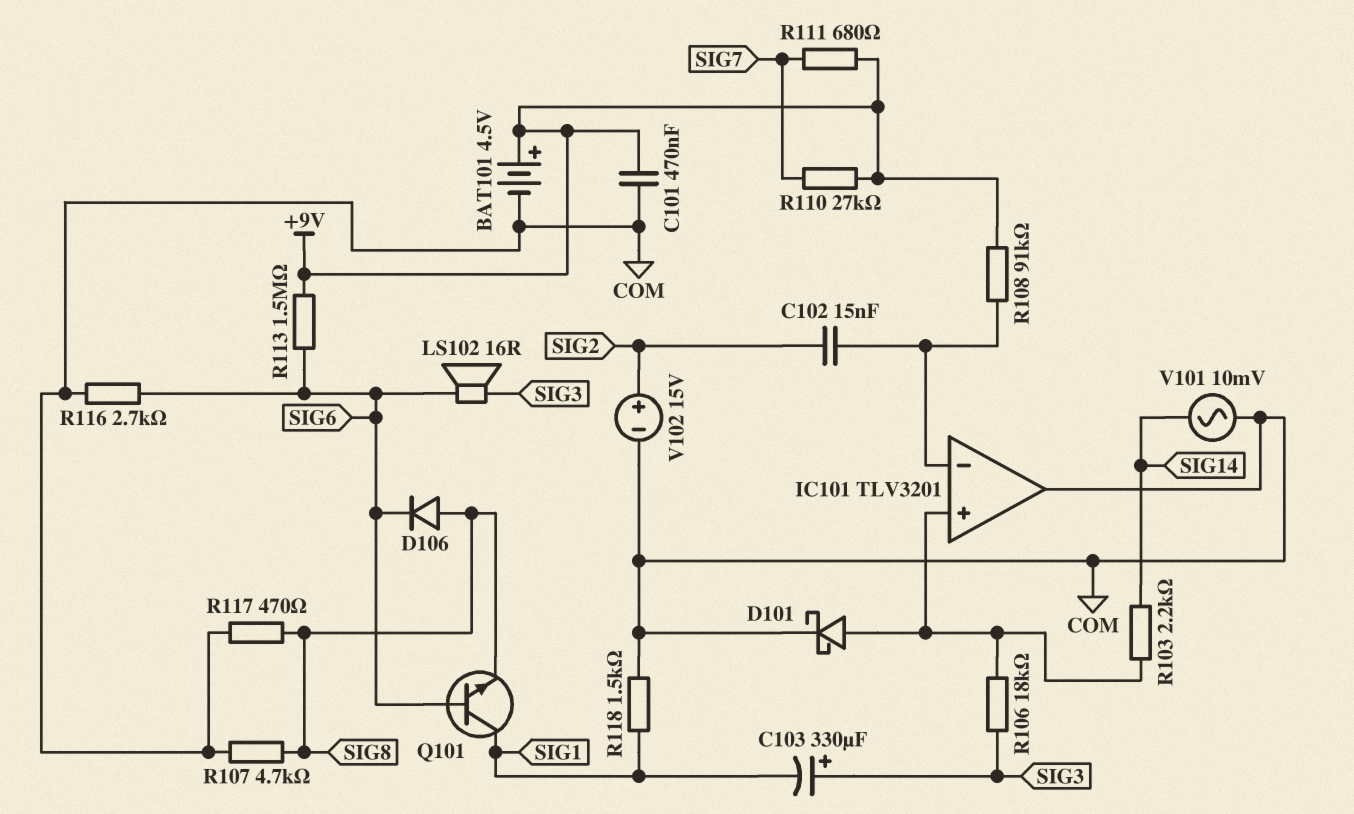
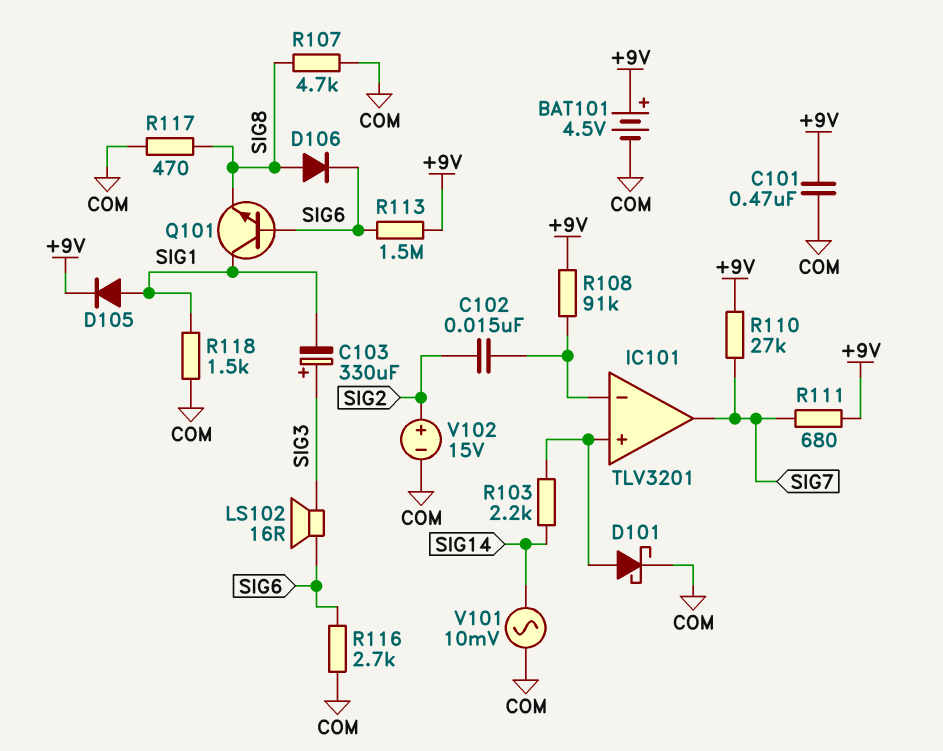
D105: none -> diode (A SIG1, K +9V)
IC101 pin out: COM -> SIG7
R106: 18k (IC101/in+, SIG3) -> none

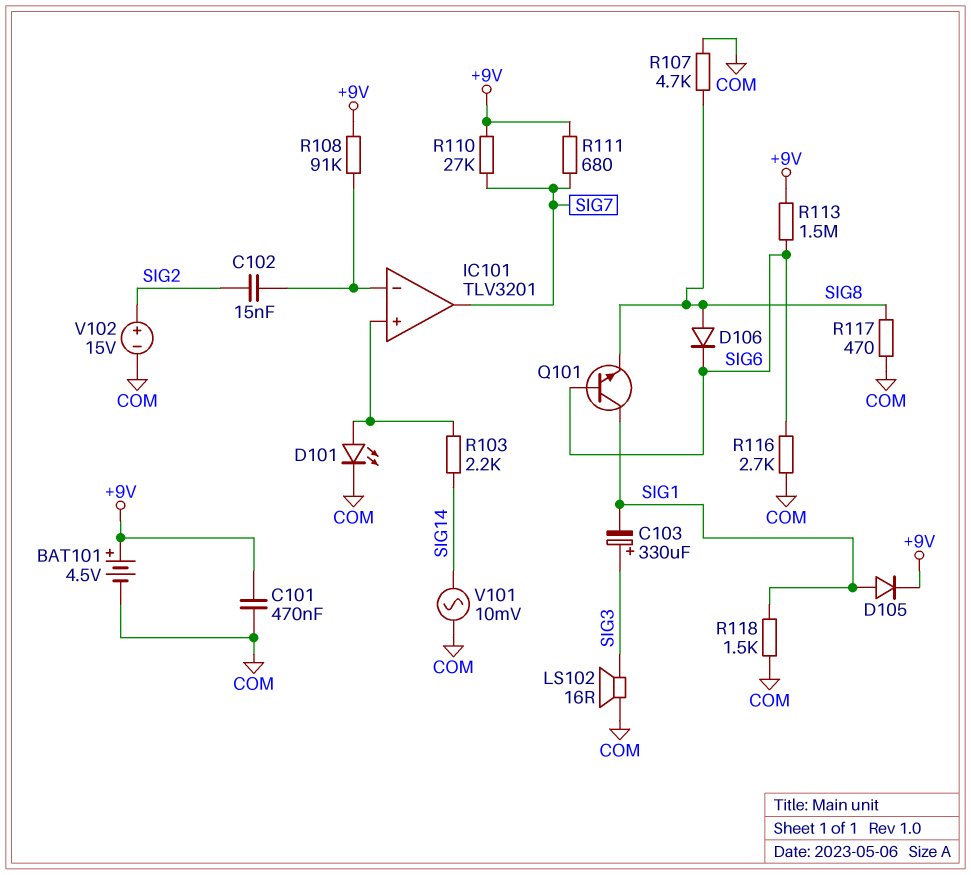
D101: schottky (A IC101/in+, K COM) -> LED (A IC101/in+, K COM)
LS102: speaker 16R (SIG3, SIG6) -> speaker 16R (COM, SIG3)

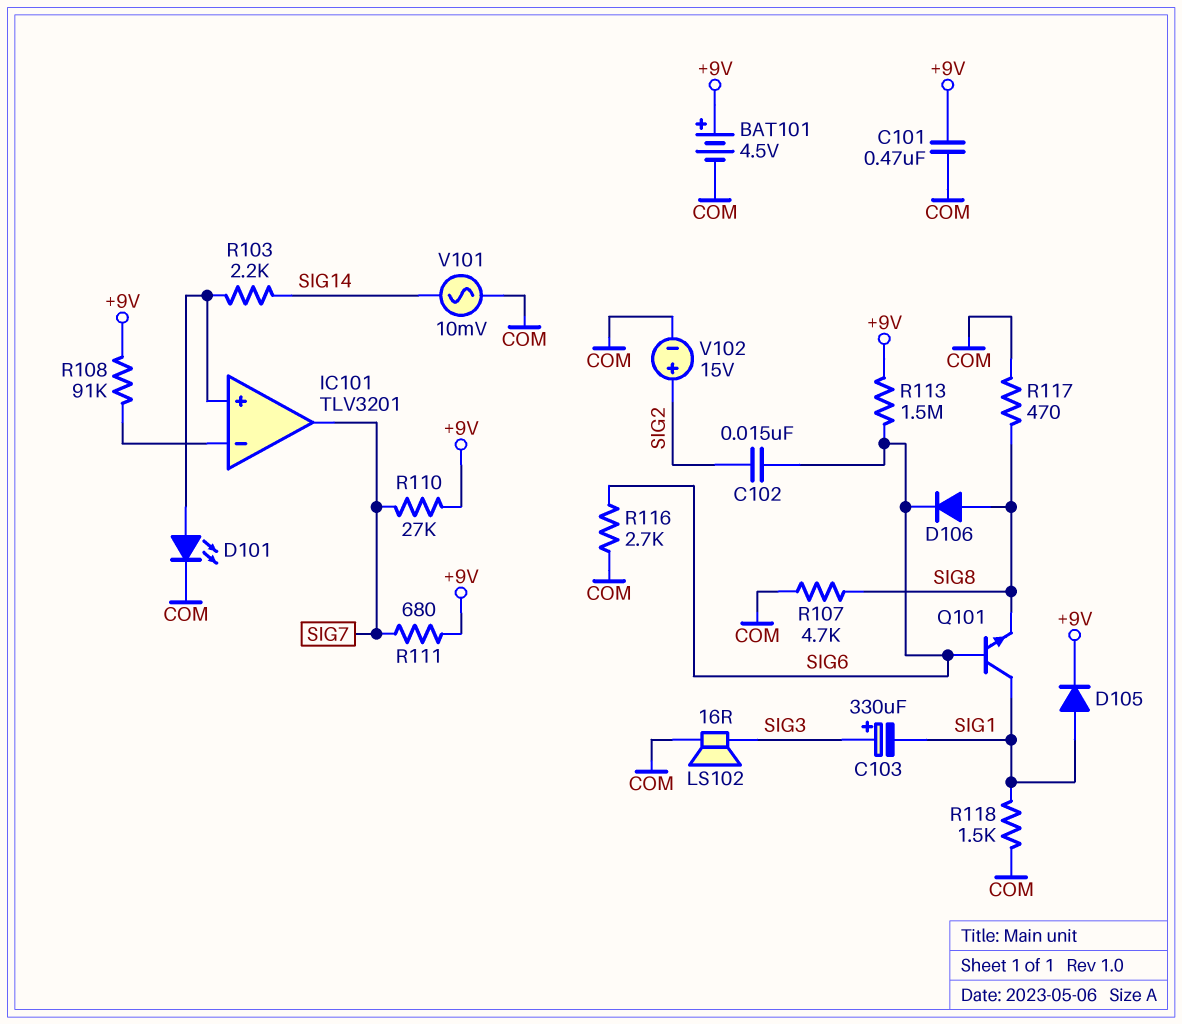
C102: 15nF (IC101/in-, SIG2) -> 15nF (SIG2, SIG6)

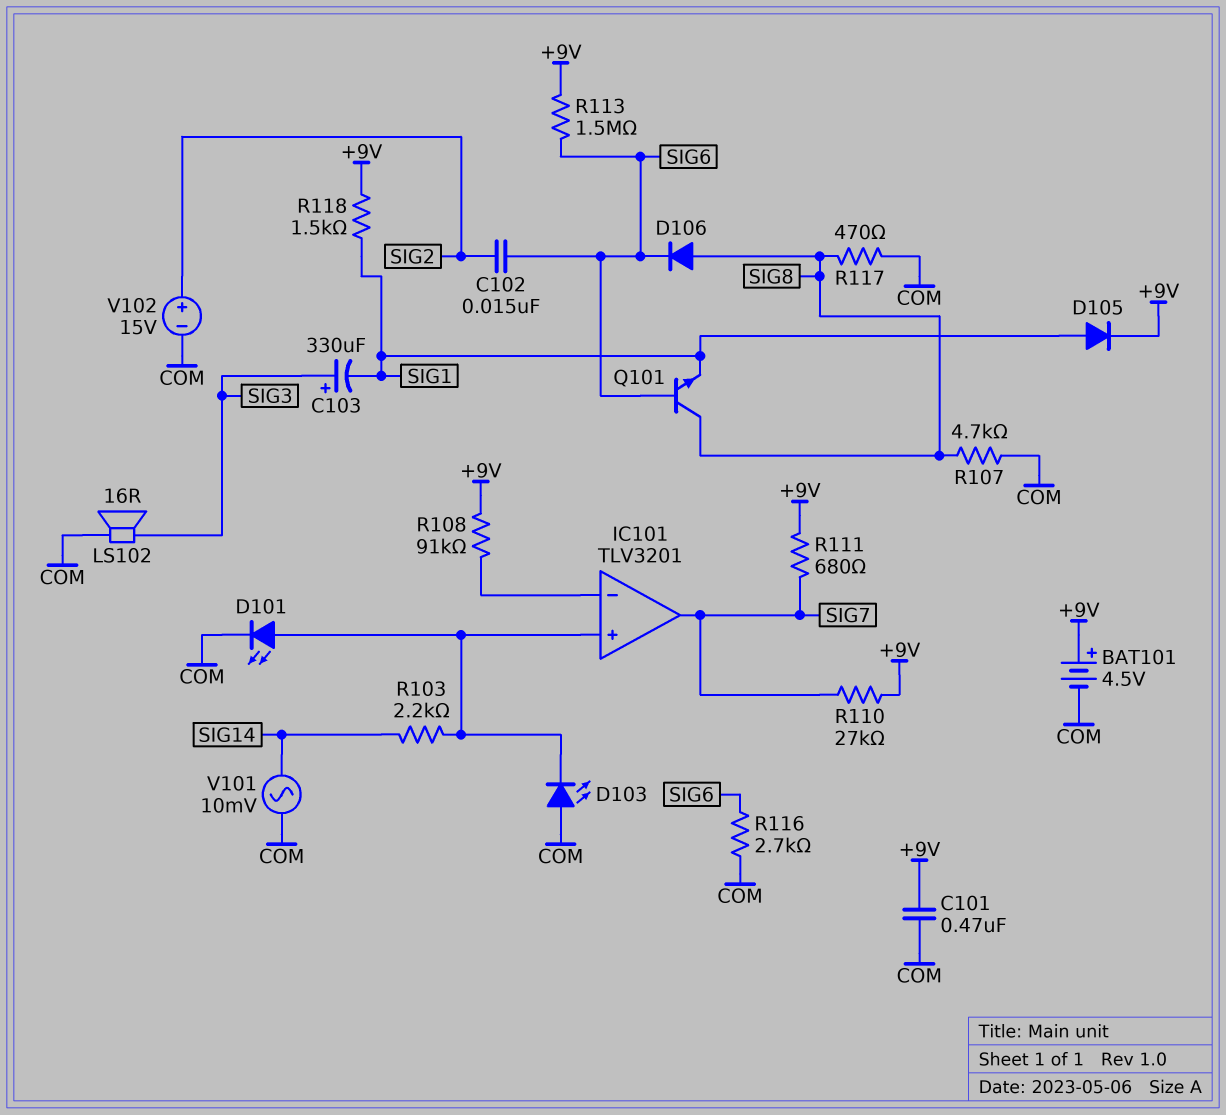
D103: none -> LED (A COM, K IC101/in+)
Q101: NPN (B SIG6, C SIG1, E SIG8) -> NPN (B SIG6, C SIG8, E SIG1)
R118: 1.5k (COM, SIG1) -> 1.5k (+9V, SIG1)

